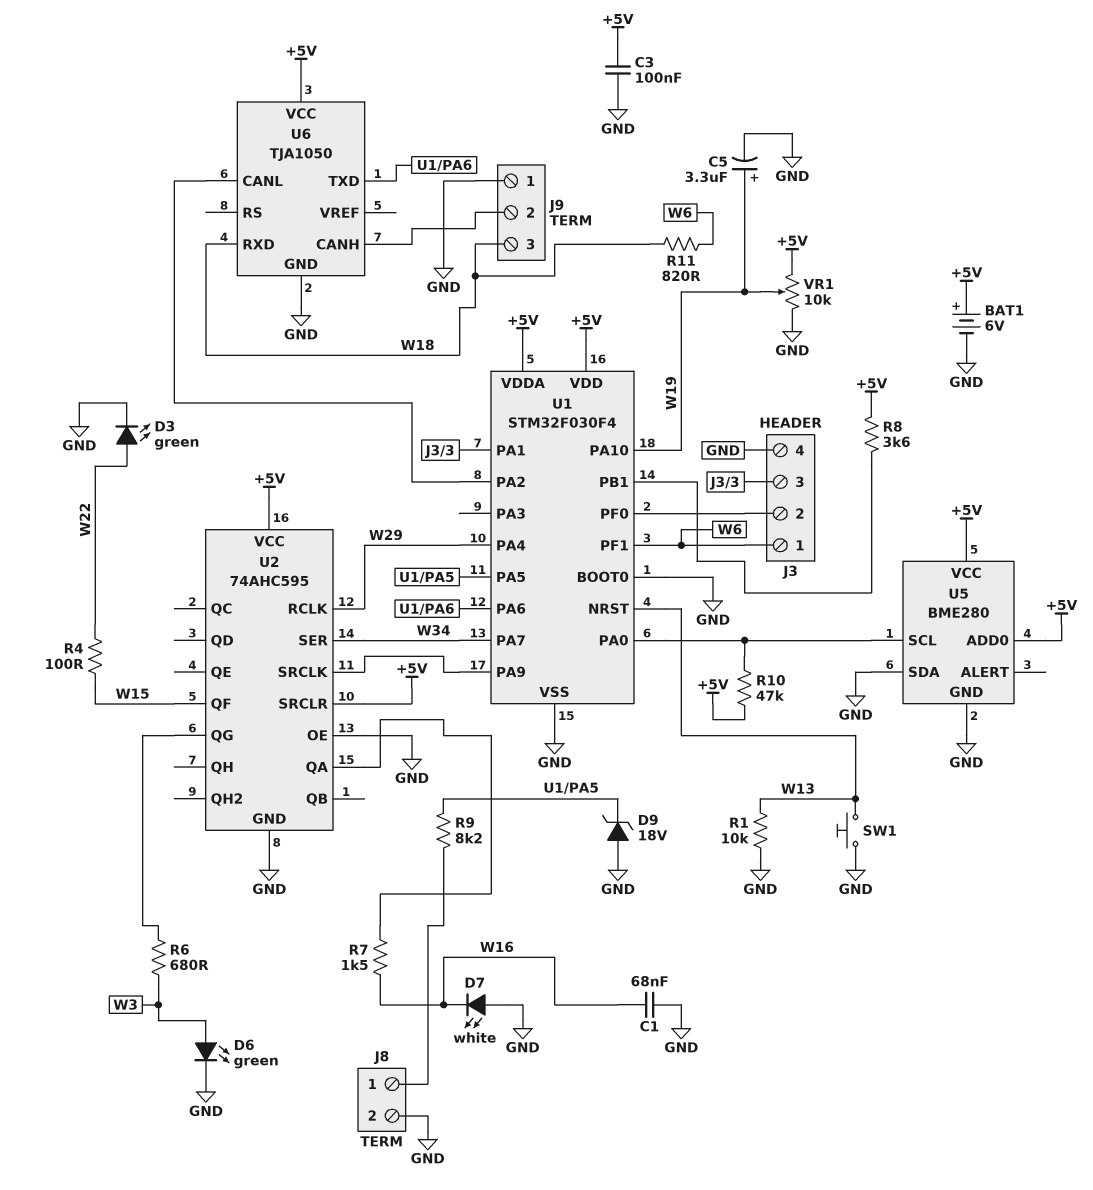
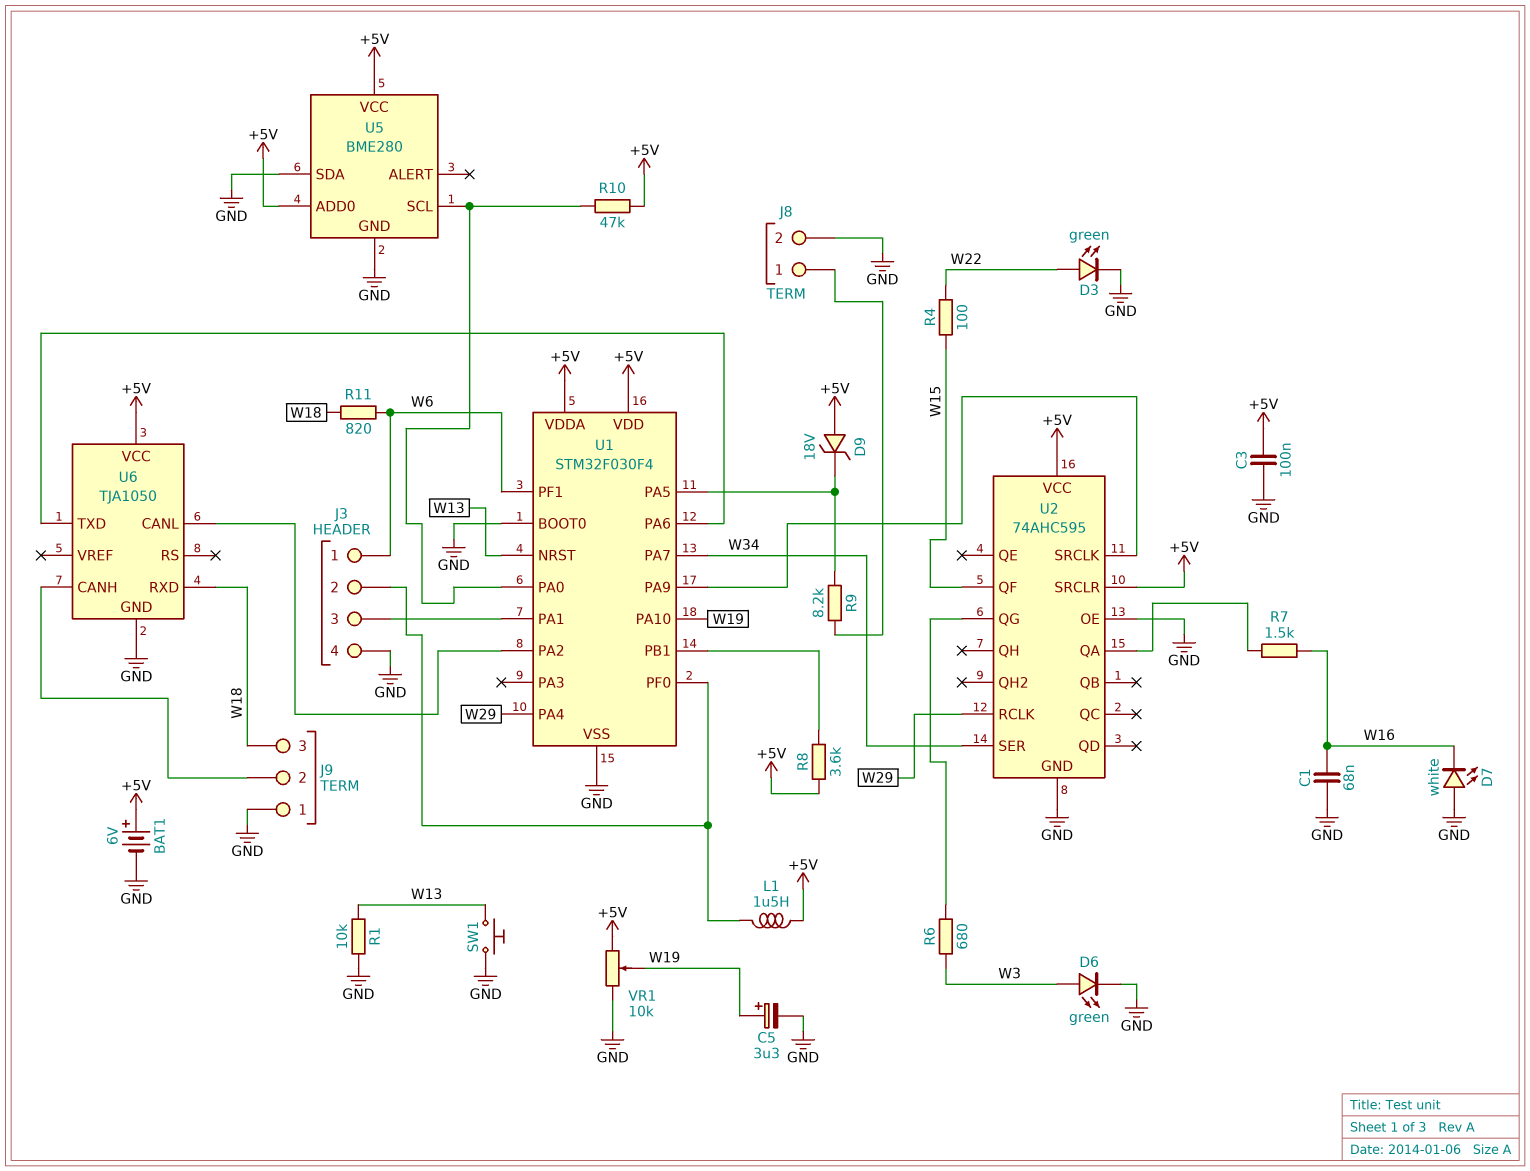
D9: zener 18V (A GND, K U1/PA5) -> zener 18V (A +5V, K U1/PA5)
L1: none -> 1.5uH (+5V, J3/2)

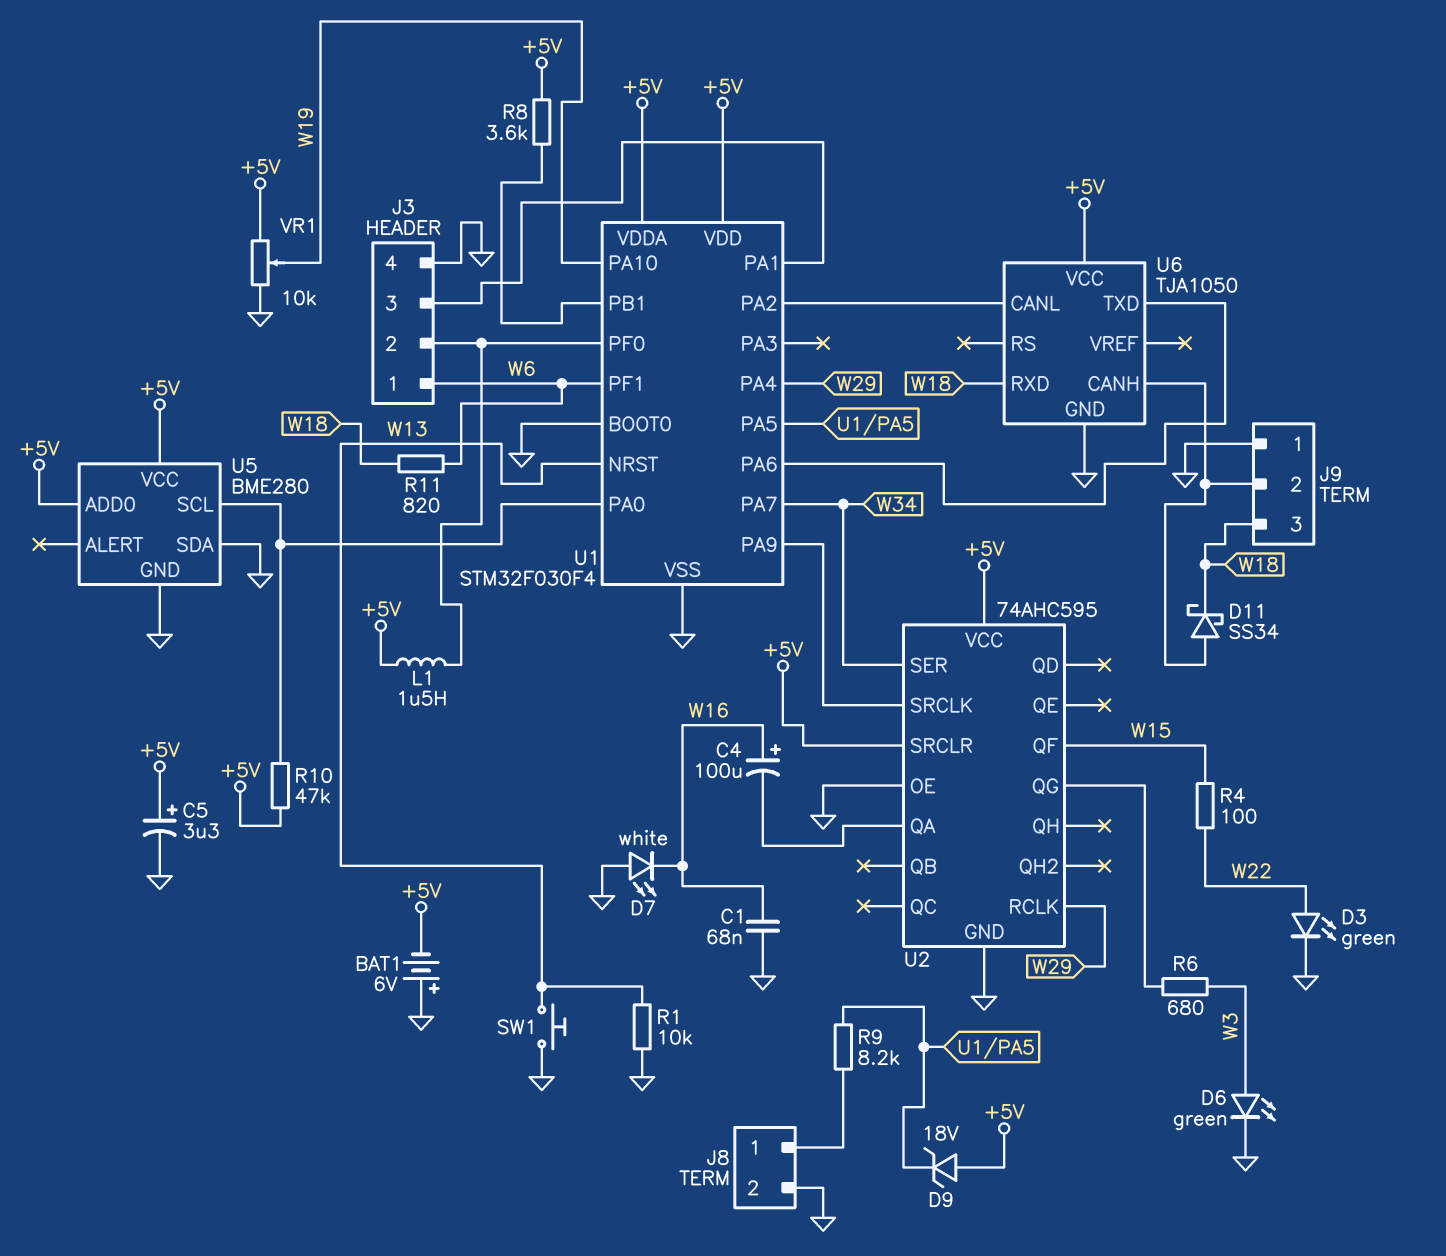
BAT1: 6V (plus +5V, minus GND) -> 6V (plus GND, minus +5V)
C3: 100nF (+5V, GND) -> none
C4: none -> 100uF (plus W16, minus U2/QA)
C5: 3.3uF (plus W19, minus GND) -> 3.3uF (plus +5V, minus GND)
D11: none -> schottky SS34 (A J9/2, K W18)
R7: 1.5k (U2/QA, W16) -> none

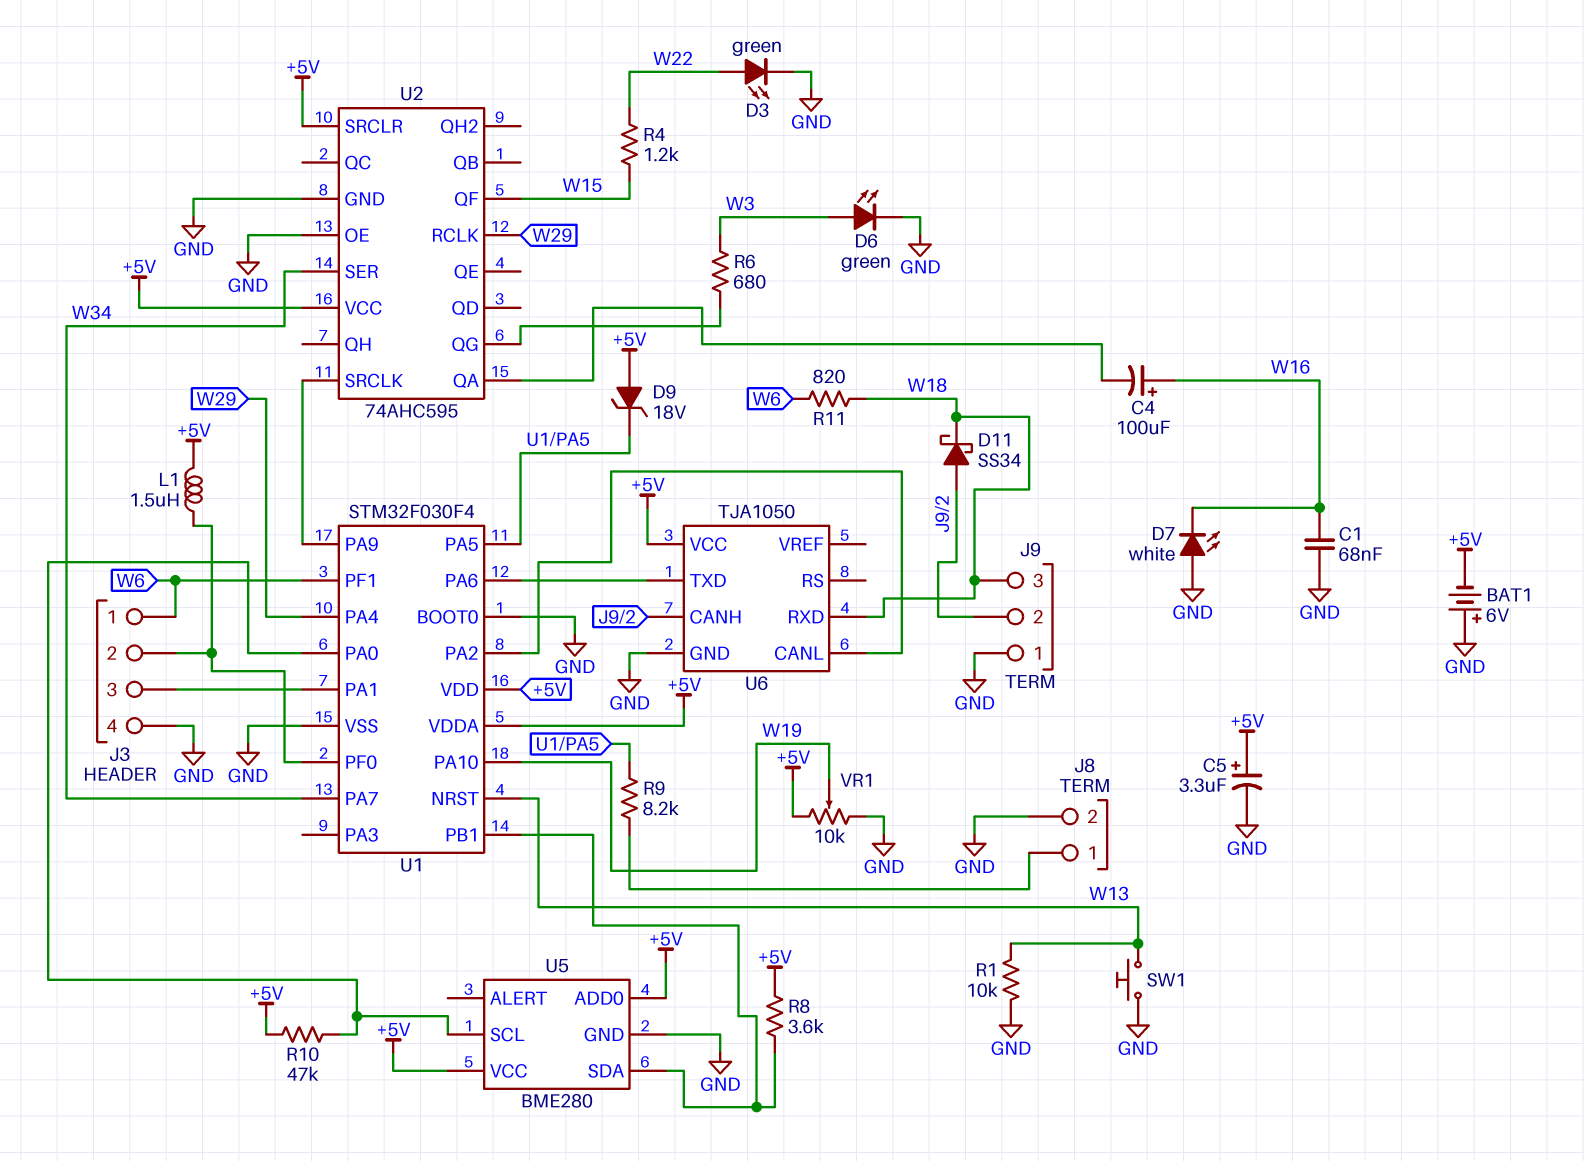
R4: 100 (W15, W22) -> 1.2k (W15, W22)
U5 pin SDA: GND -> U1/PB1

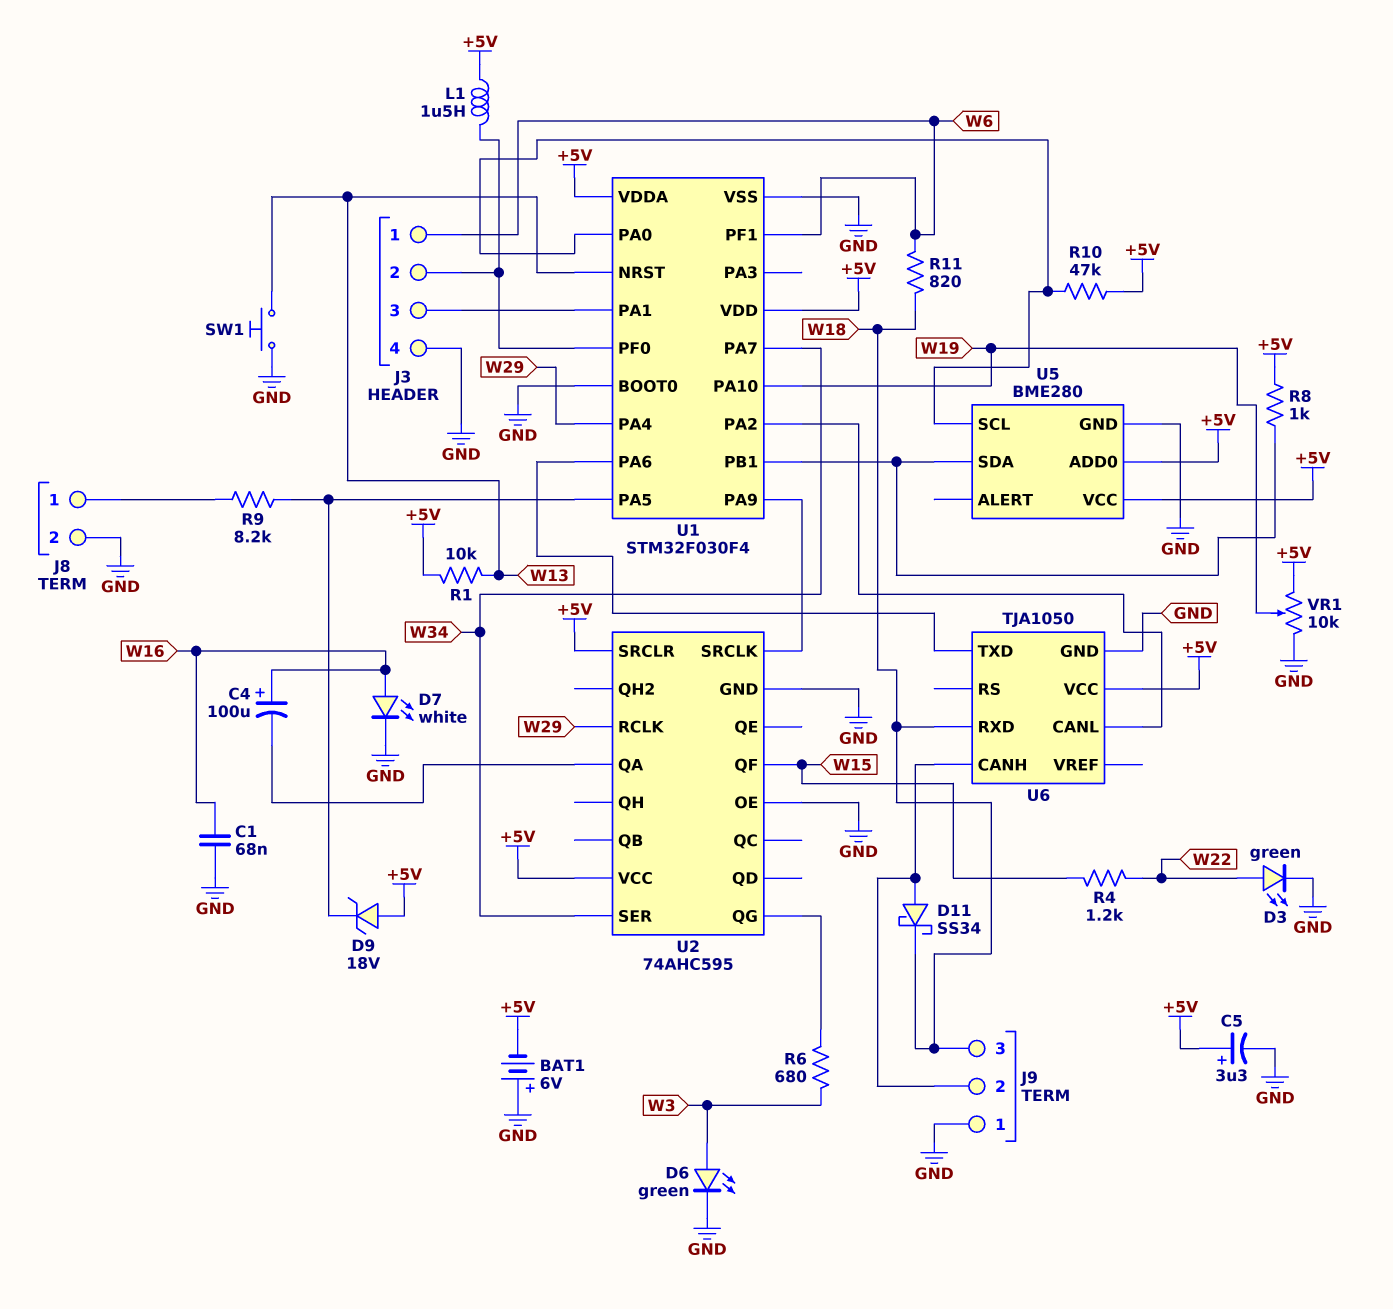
D7: LED white (A GND, K W16) -> LED white (A W16, K GND)
R1: 10k (GND, W13) -> 10k (+5V, W13)
R8: 3.6k (+5V, U1/PB1) -> 1k (+5V, U1/PB1)

